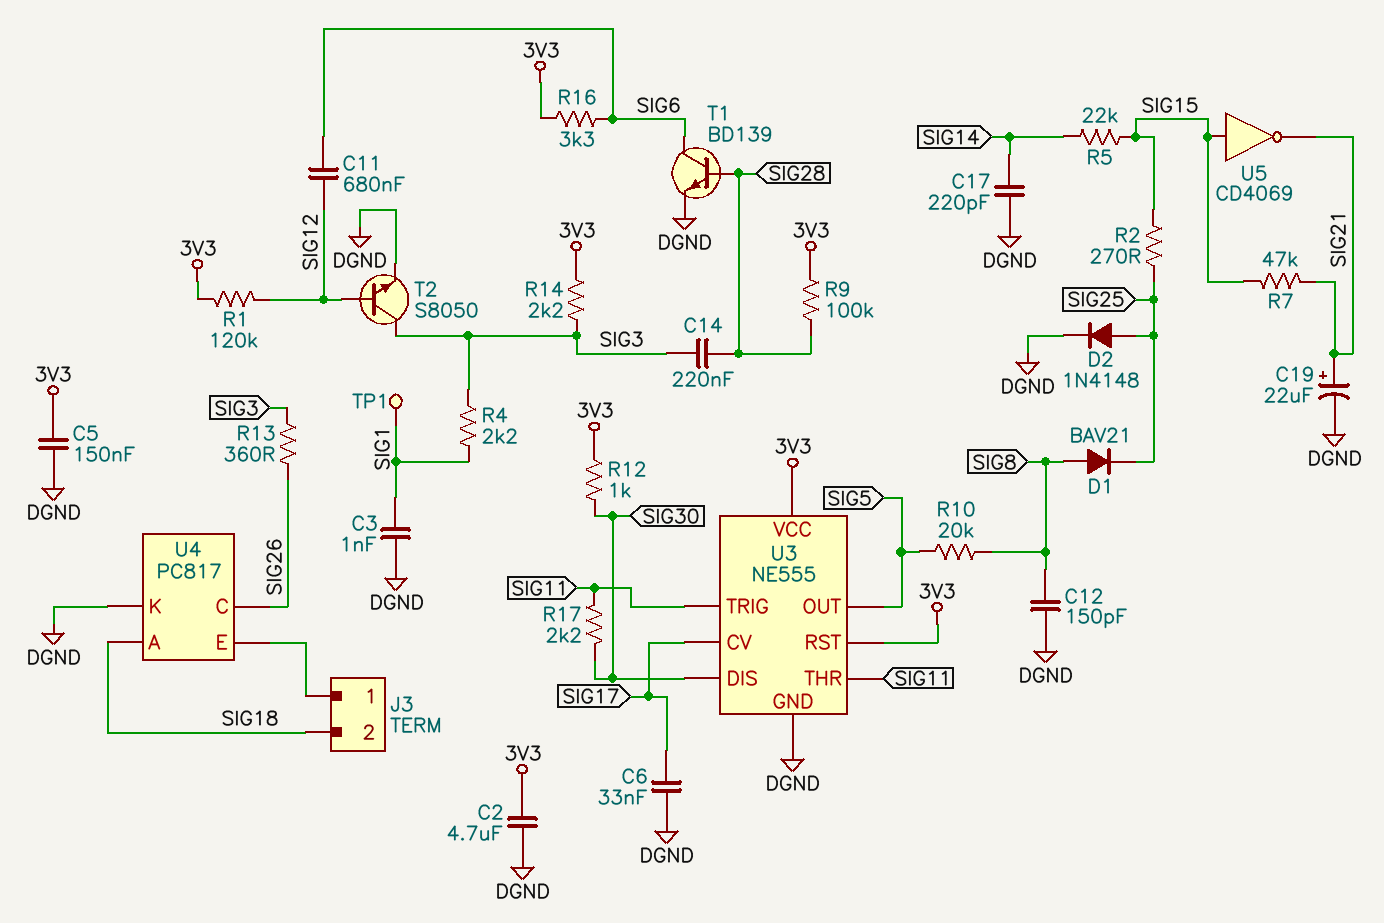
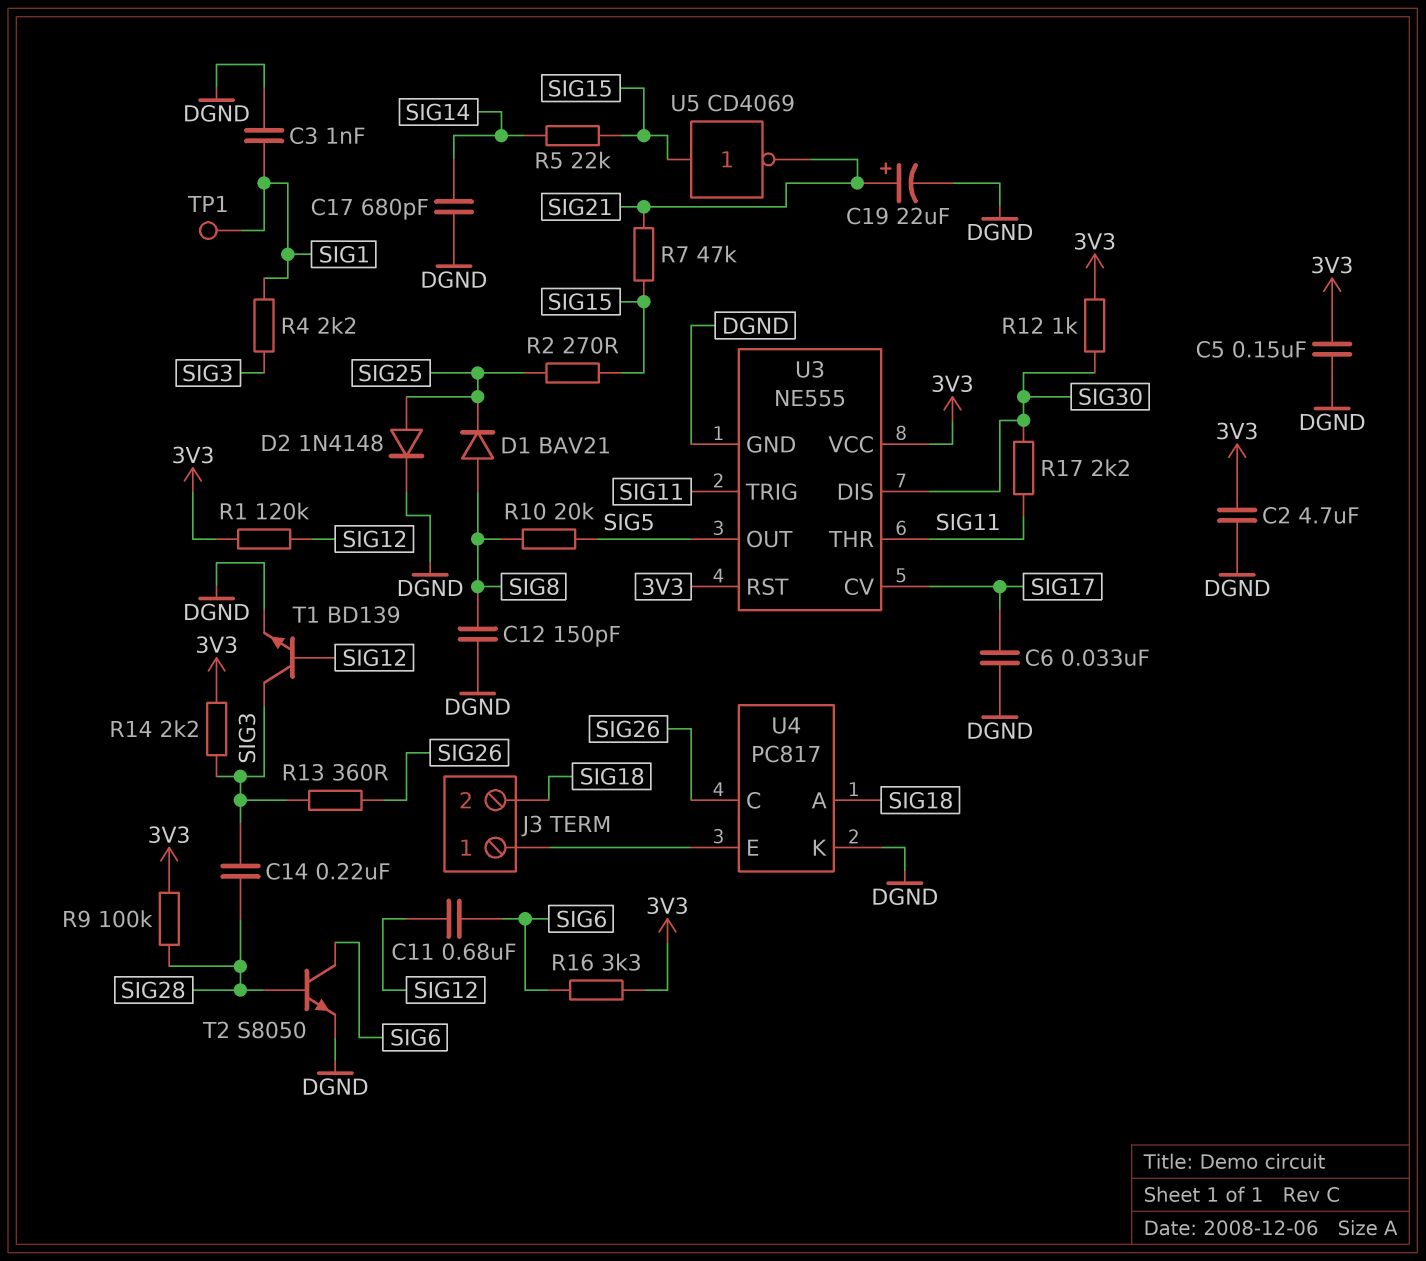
C17: 220pF (DGND, SIG14) -> 680pF (DGND, SIG14)
T1: NPN BD139 (B SIG28, C SIG6, E DGND) -> NPN BD139 (B SIG12, C SIG3, E DGND)
T2: NPN S8050 (B SIG12, C SIG3, E DGND) -> NPN S8050 (B SIG28, C SIG6, E DGND)

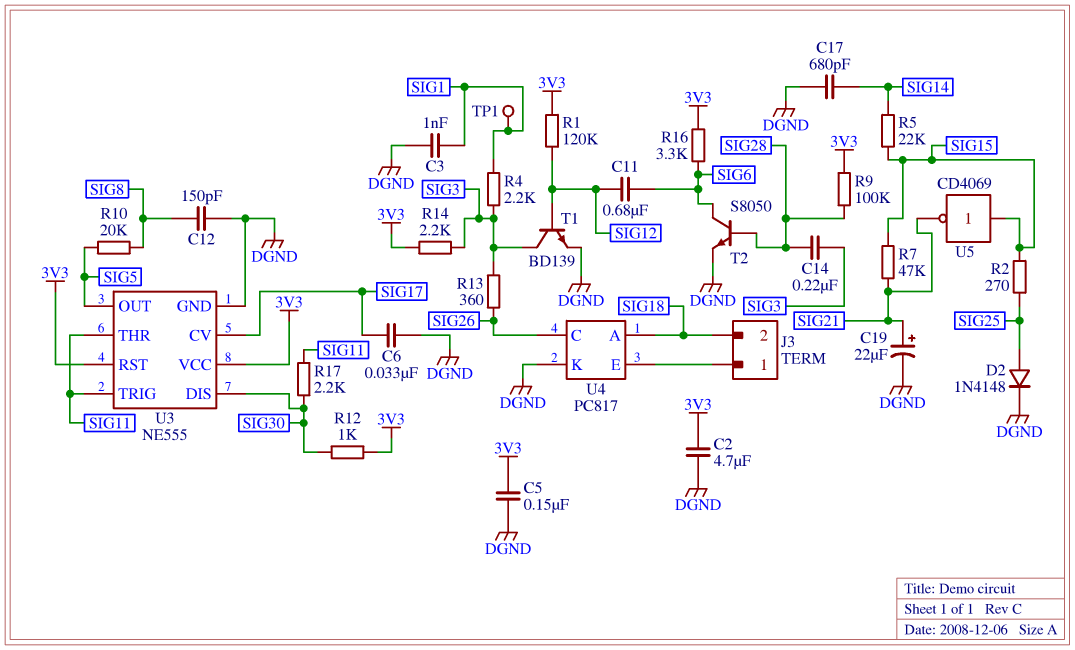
D1: diode BAV21 (A SIG8, K SIG25) -> none

